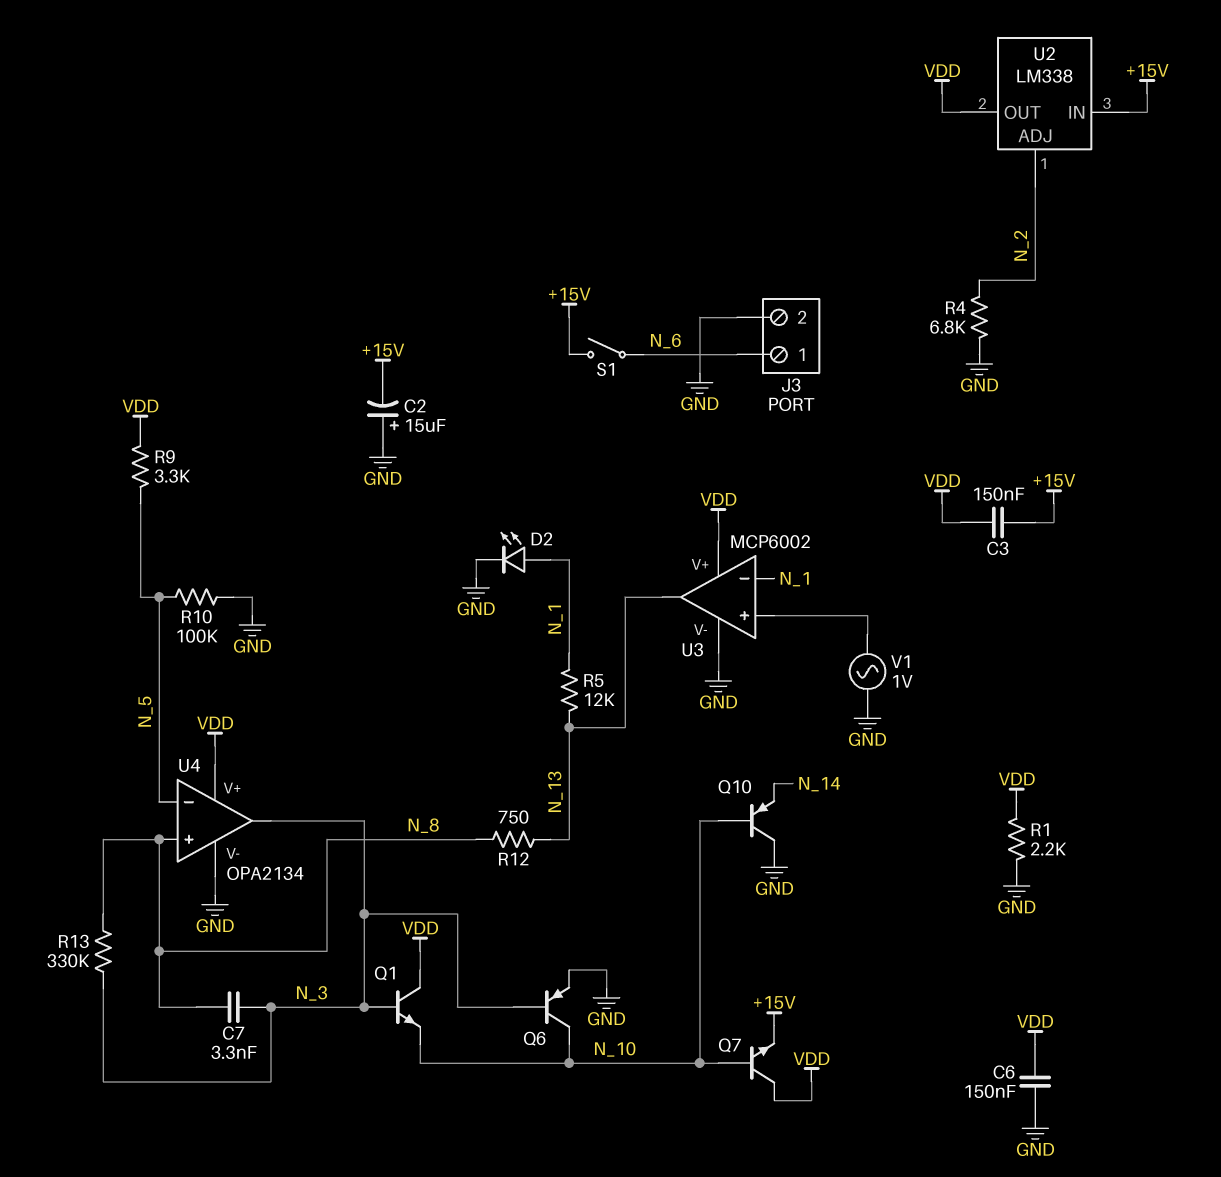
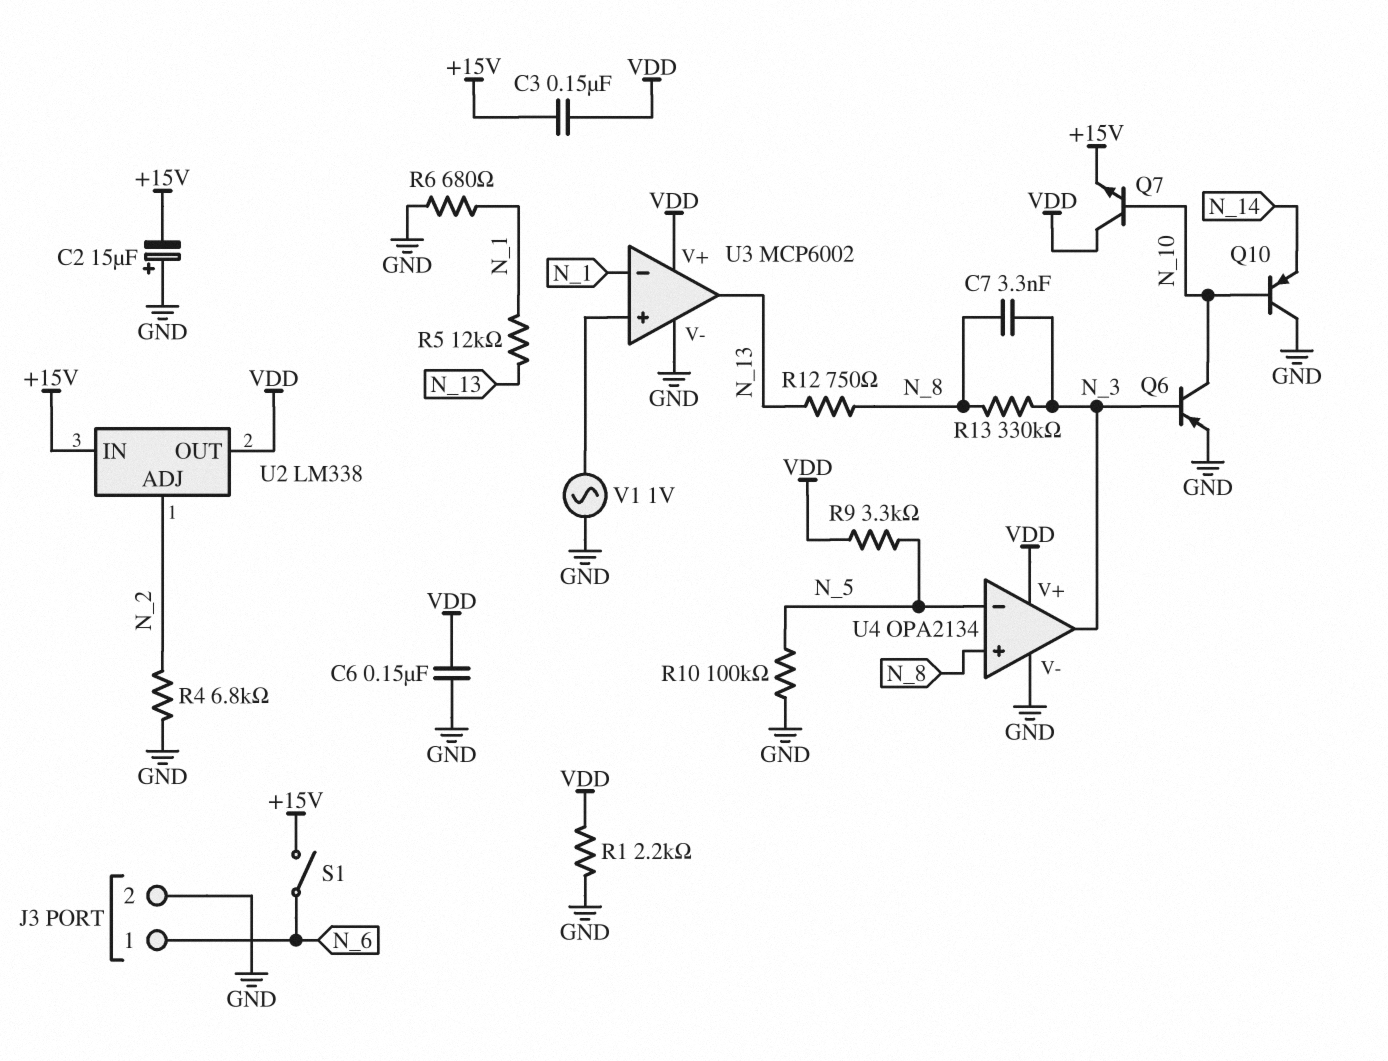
D2: LED (A N_1, K GND) -> none
Q1: NPN (B N_3, C VDD, E N_10) -> none
R6: none -> 680 (GND, N_1)

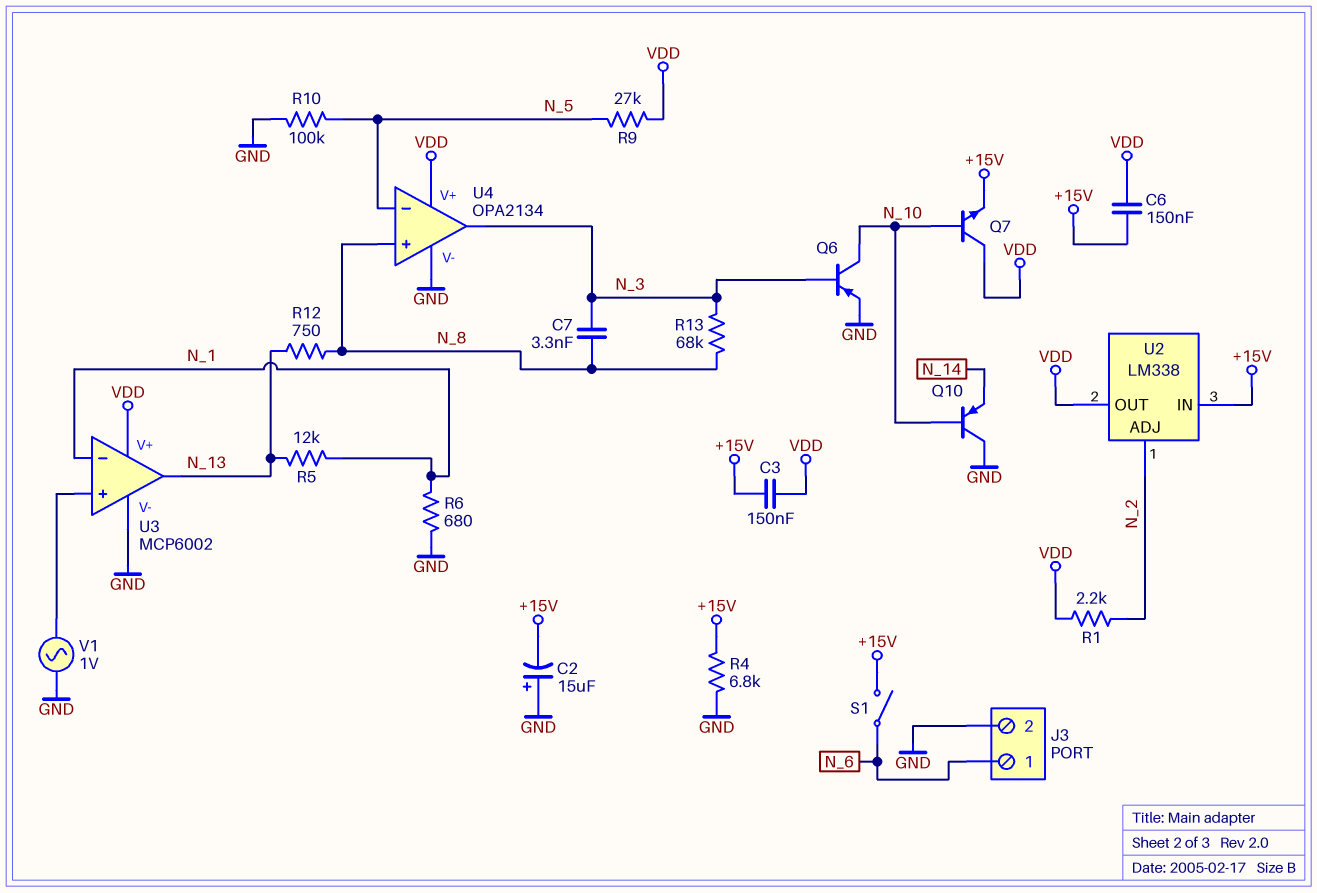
C6: 150nF (GND, VDD) -> 150nF (+15V, VDD)
R1: 2.2k (GND, VDD) -> 2.2k (N_2, VDD)
R4: 6.8k (GND, N_2) -> 6.8k (+15V, GND)
R9: 3.3k (N_5, VDD) -> 27k (N_5, VDD)
R13: 330k (N_3, N_8) -> 68k (N_3, N_8)

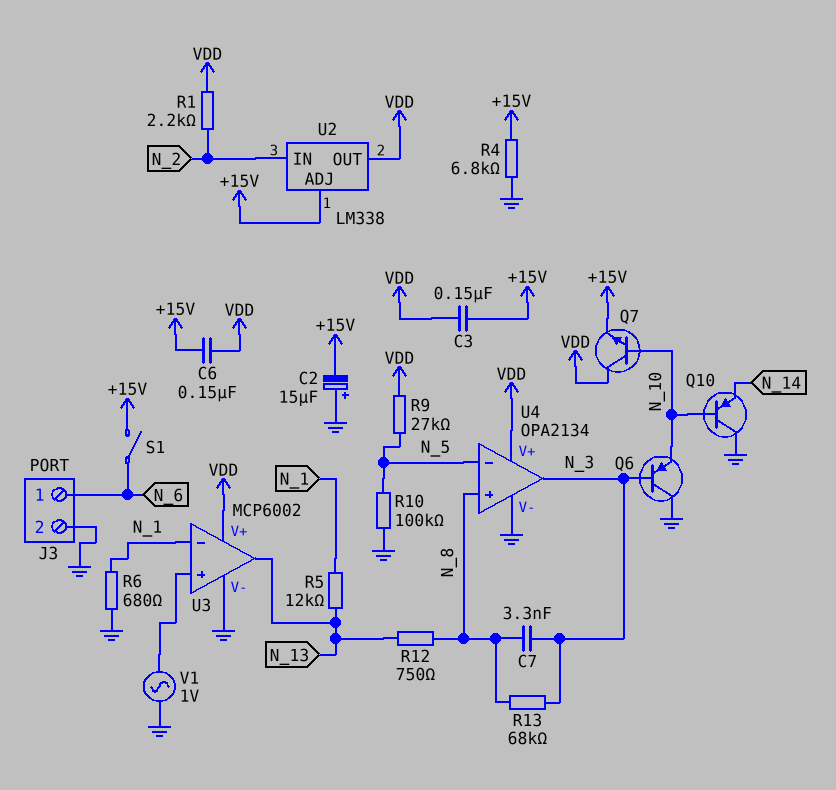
Q6: PNP (B N_3, C N_10, E GND) -> PNP (B N_3, C GND, E N_10)
U2 pin ADJ: N_2 -> +15V
U2 pin IN: +15V -> N_2

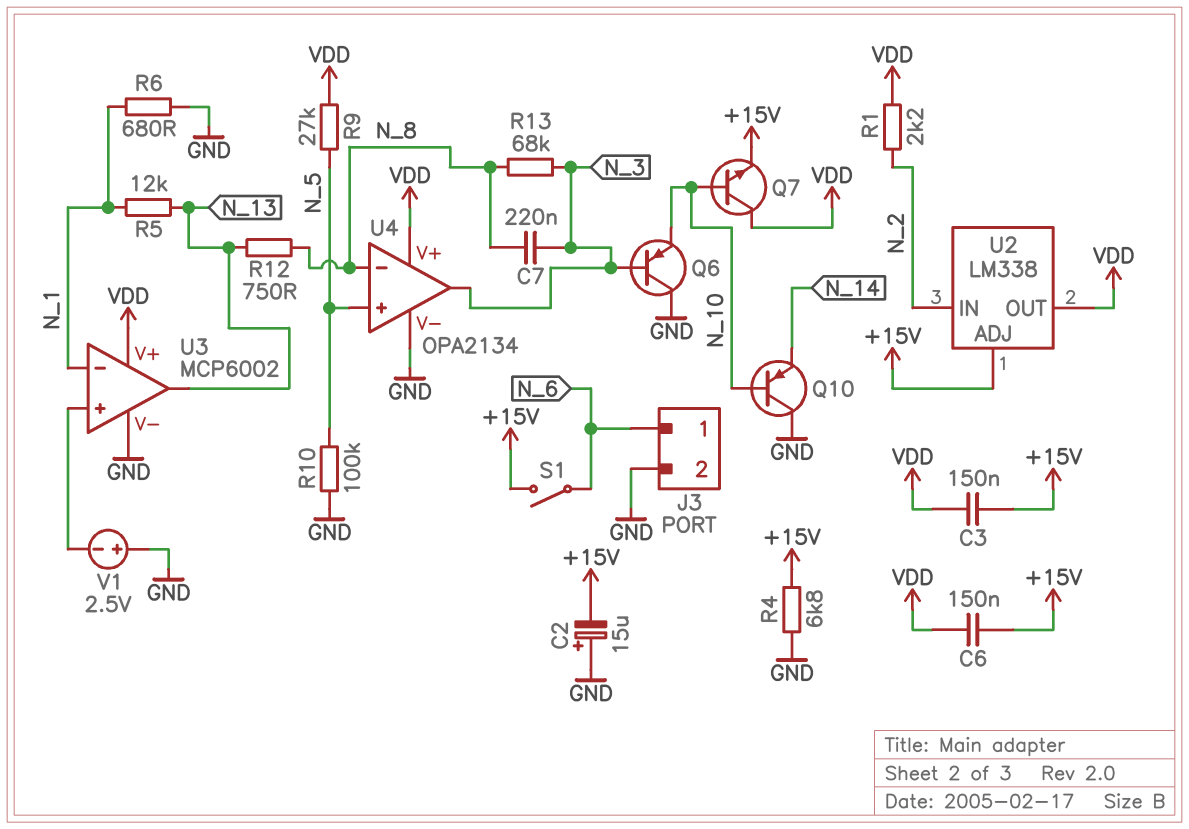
C7: 3.3nF (N_3, N_8) -> 220nF (N_3, N_8)
U4 pin in+: N_8 -> N_5
U4 pin in-: N_5 -> N_8
V1: AC 1V (GND, U3/in+) -> 2.5V (plus GND, minus U3/in+)

